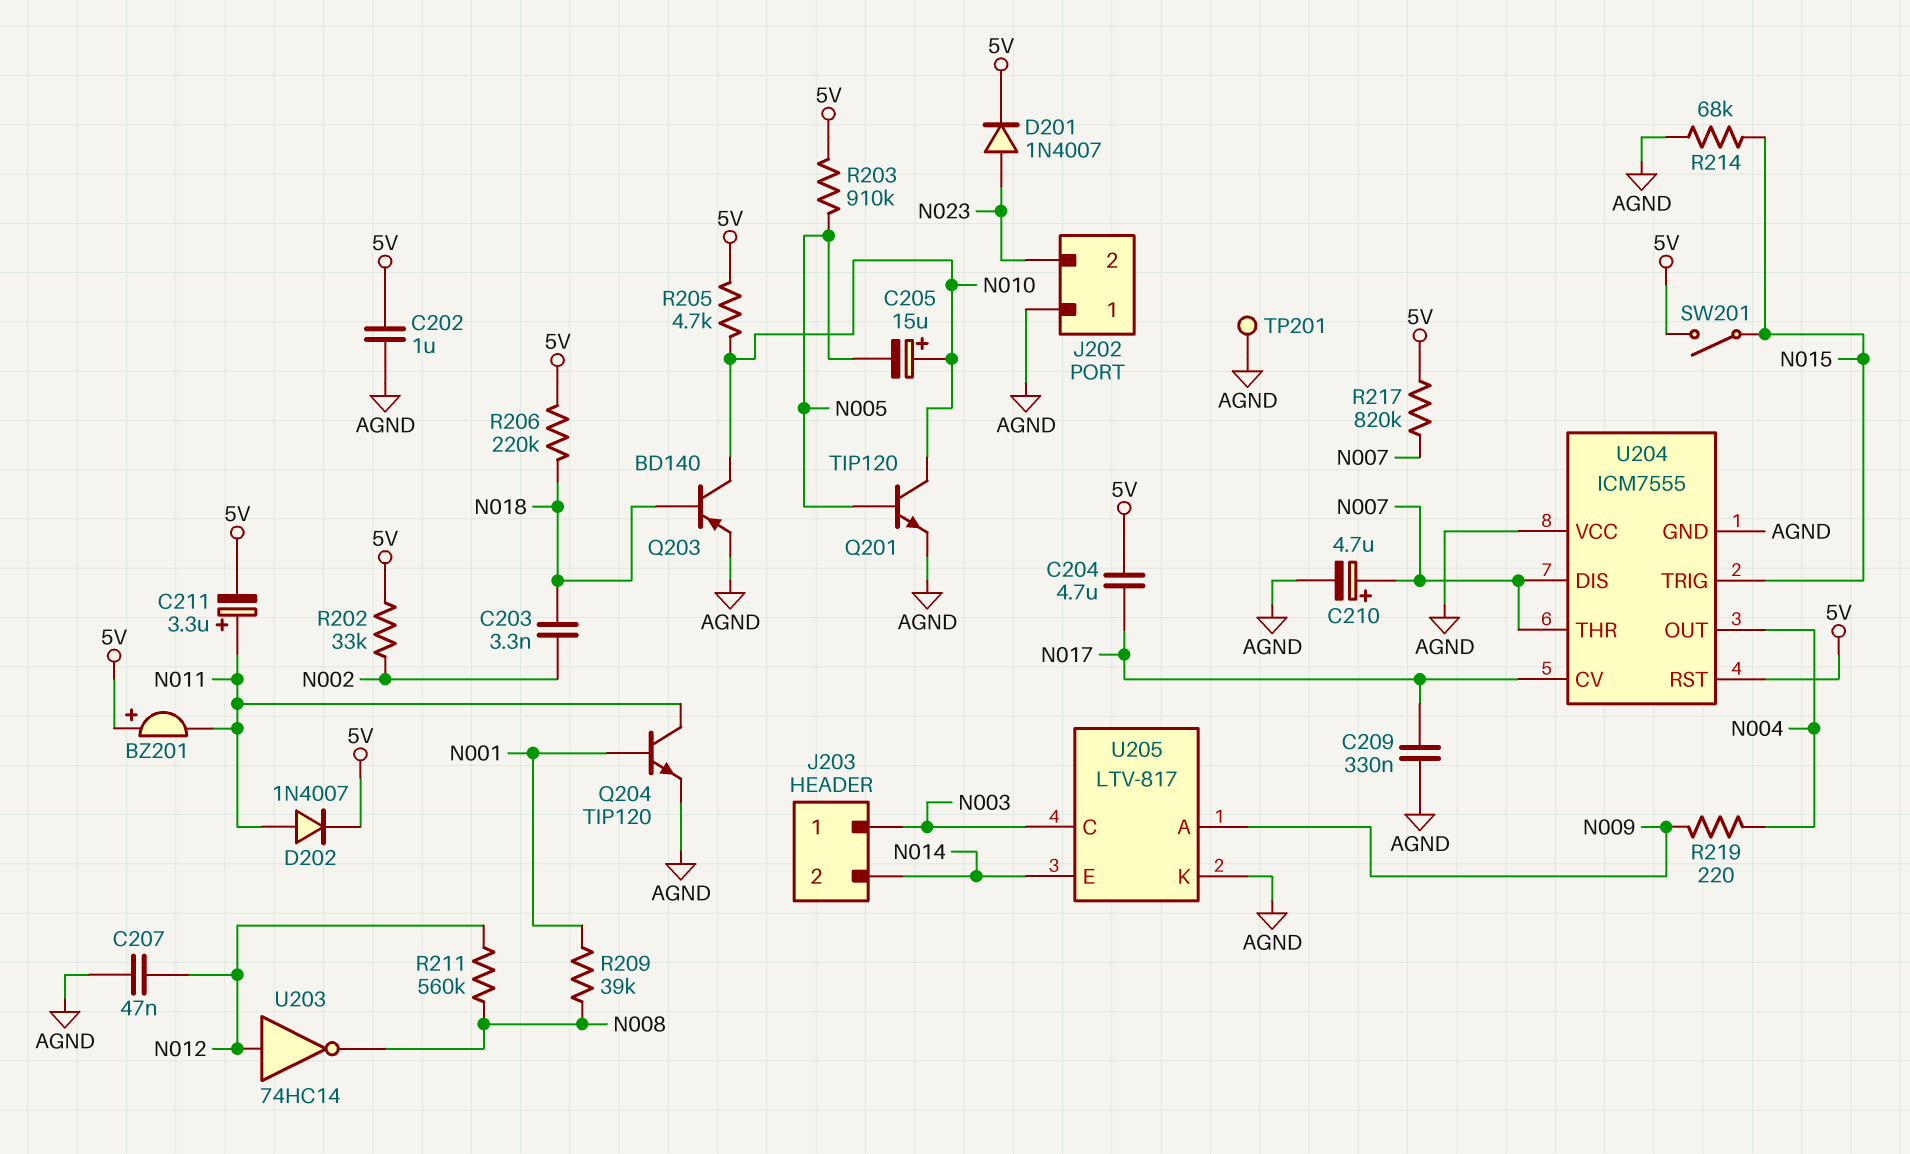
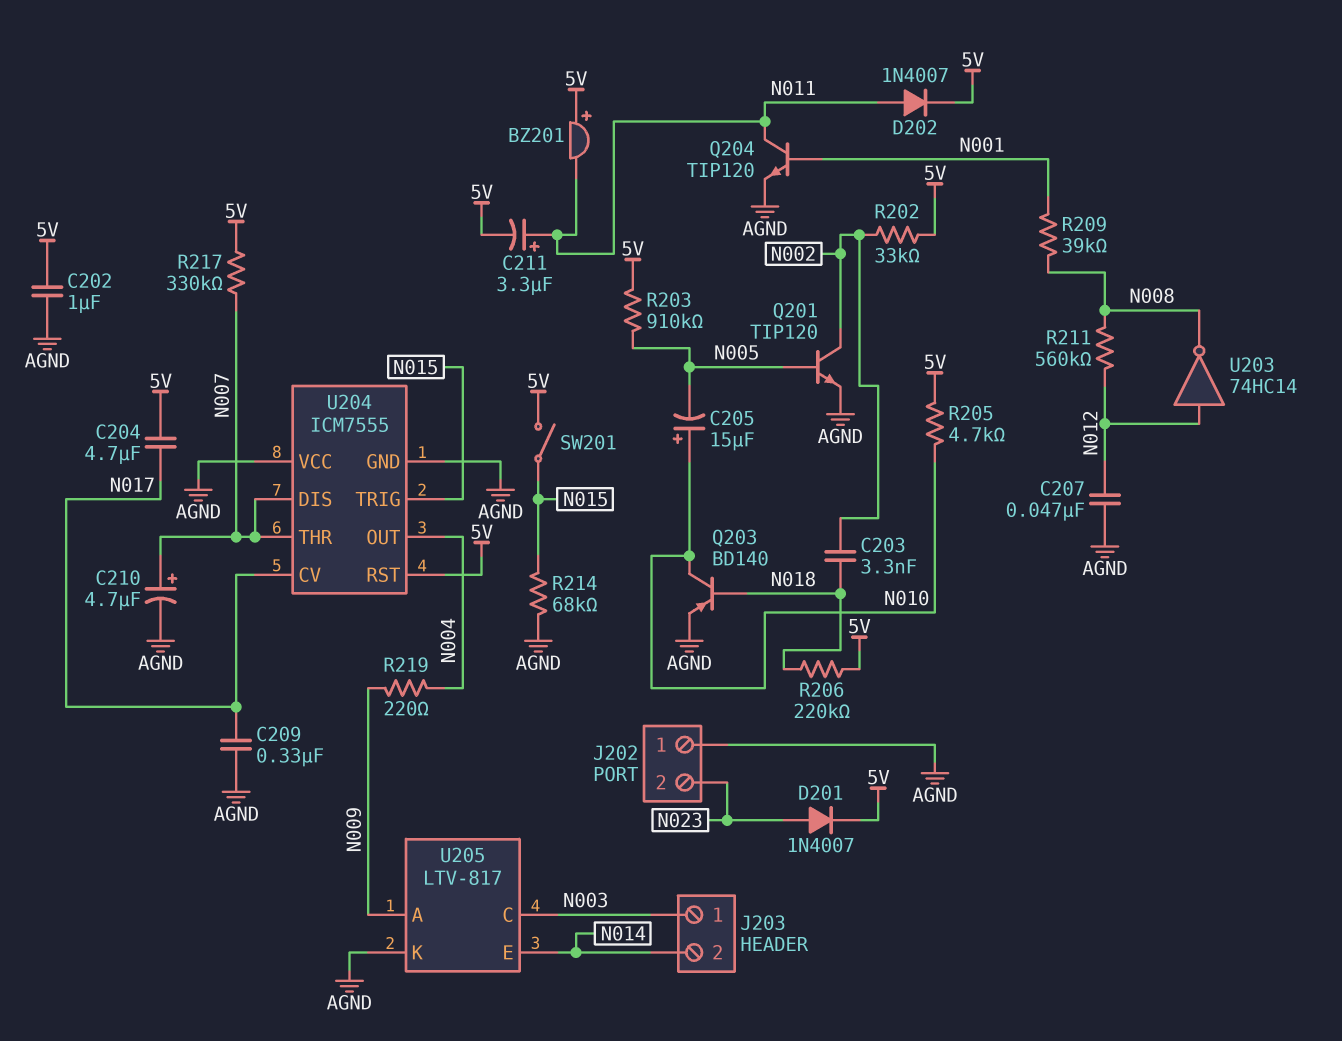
Q201: NPN TIP120 (B N005, C N010, E AGND) -> NPN TIP120 (B N005, C N002, E AGND)
R217: 820k (5V, N007) -> 330k (5V, N007)
TP201: test point (AGND) -> none

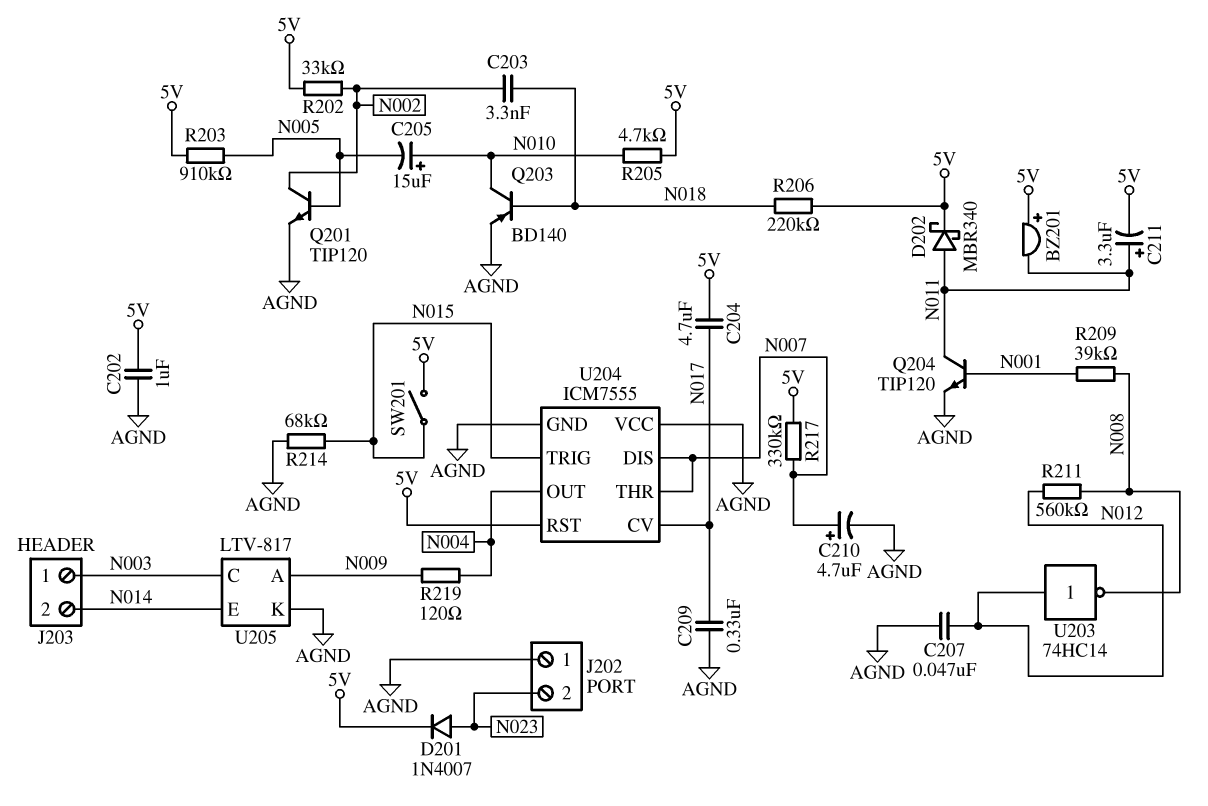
D202: diode 1N4007 (A N011, K 5V) -> schottky MBR340 (A N011, K 5V)
R219: 220 (N004, N009) -> 120 (N004, N009)

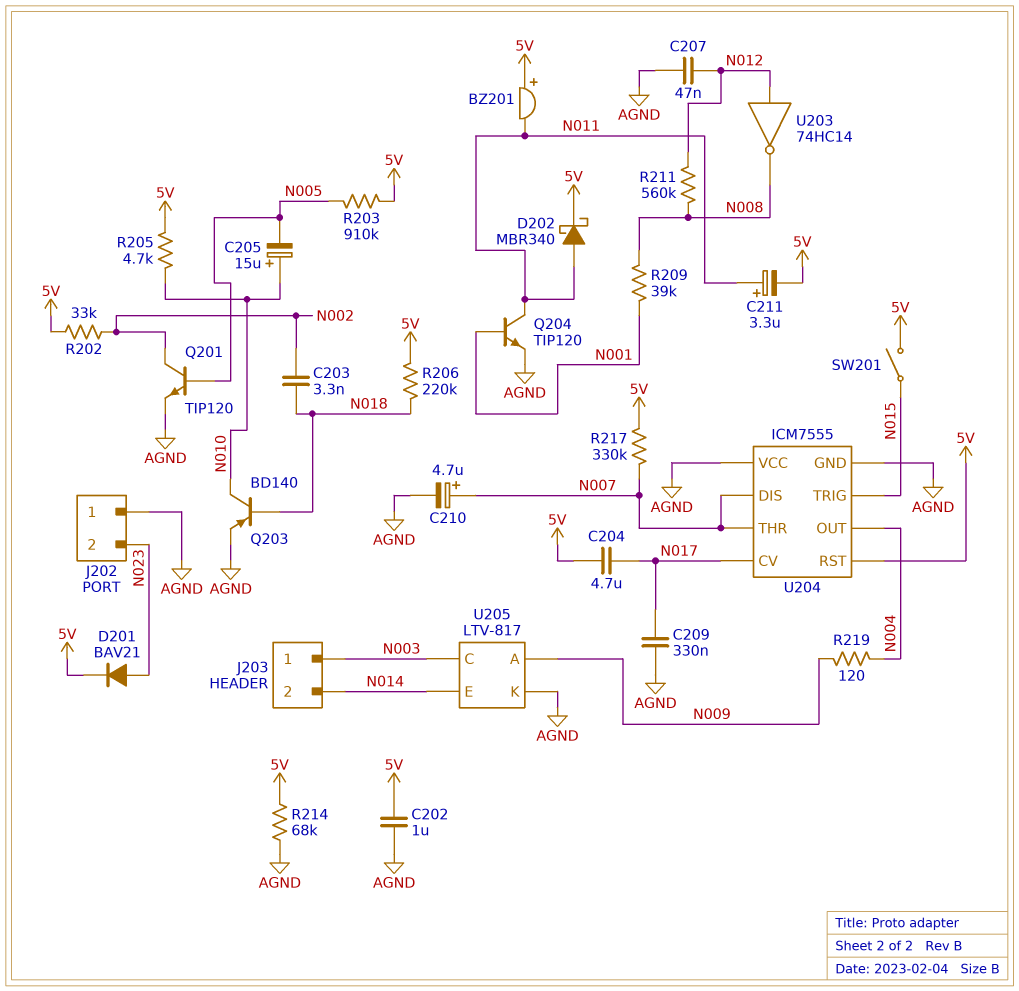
D201: diode 1N4007 (A N023, K 5V) -> diode BAV21 (A N023, K 5V)
R214: 68k (AGND, N015) -> 68k (5V, AGND)

